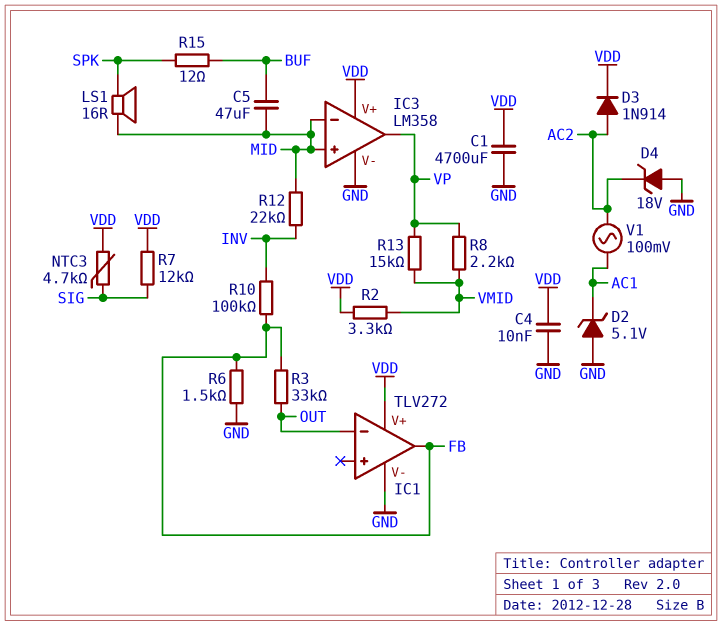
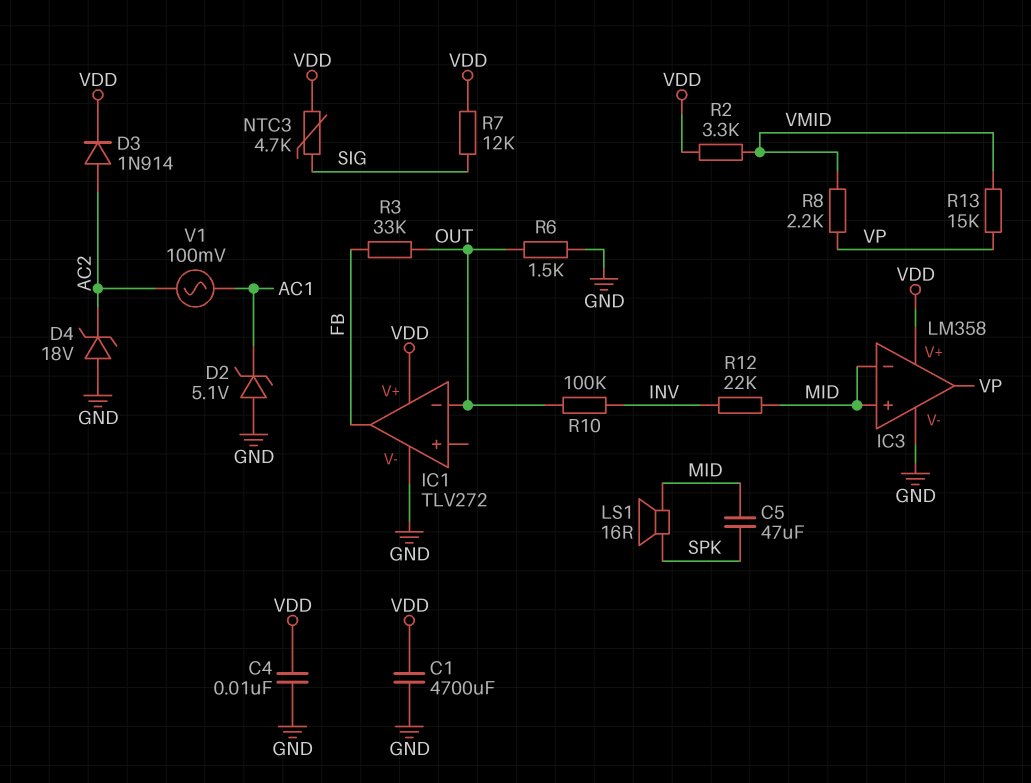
C5: 47uF (BUF, MID) -> 47uF (MID, SPK)
R6: 1.5k (FB, GND) -> 1.5k (GND, OUT)
R10: 100k (FB, INV) -> 100k (INV, OUT)
R15: 12 (BUF, SPK) -> none

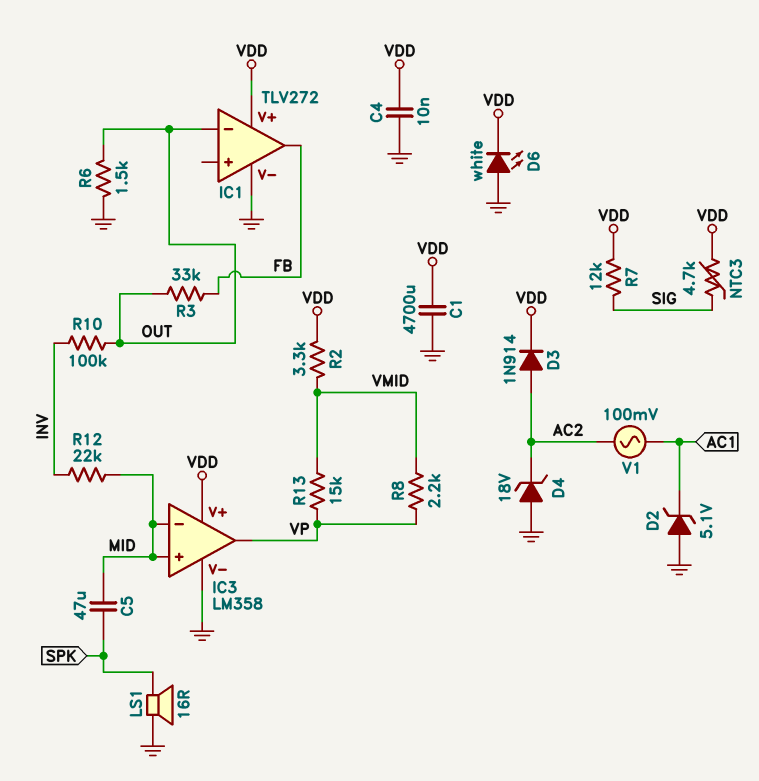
D6: none -> LED white (A GND, K VDD)
LS1: speaker 16R (MID, SPK) -> speaker 16R (GND, SPK)

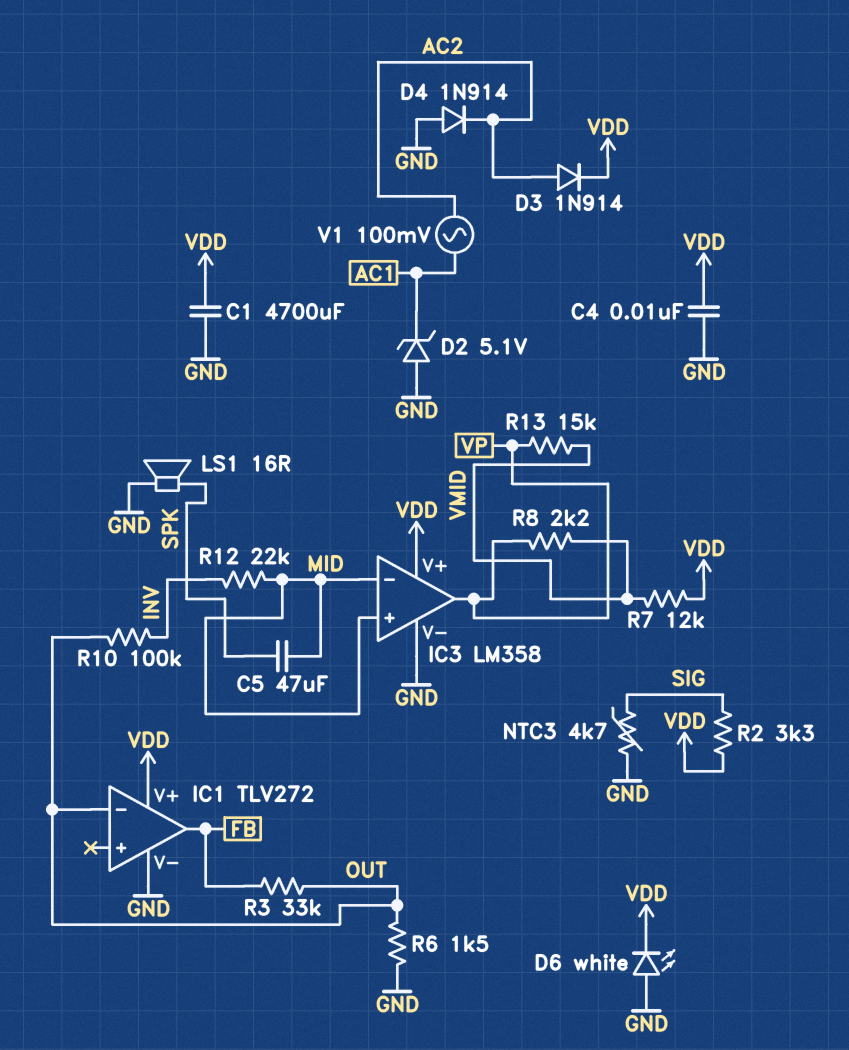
D4: zener 18V (A GND, K AC2) -> diode 1N914 (A GND, K AC2)
NTC3: 4.7k (SIG, VDD) -> 4.7k (GND, SIG)
R2: 3.3k (VDD, VMID) -> 3.3k (SIG, VDD)
R7: 12k (SIG, VDD) -> 12k (VDD, VMID)

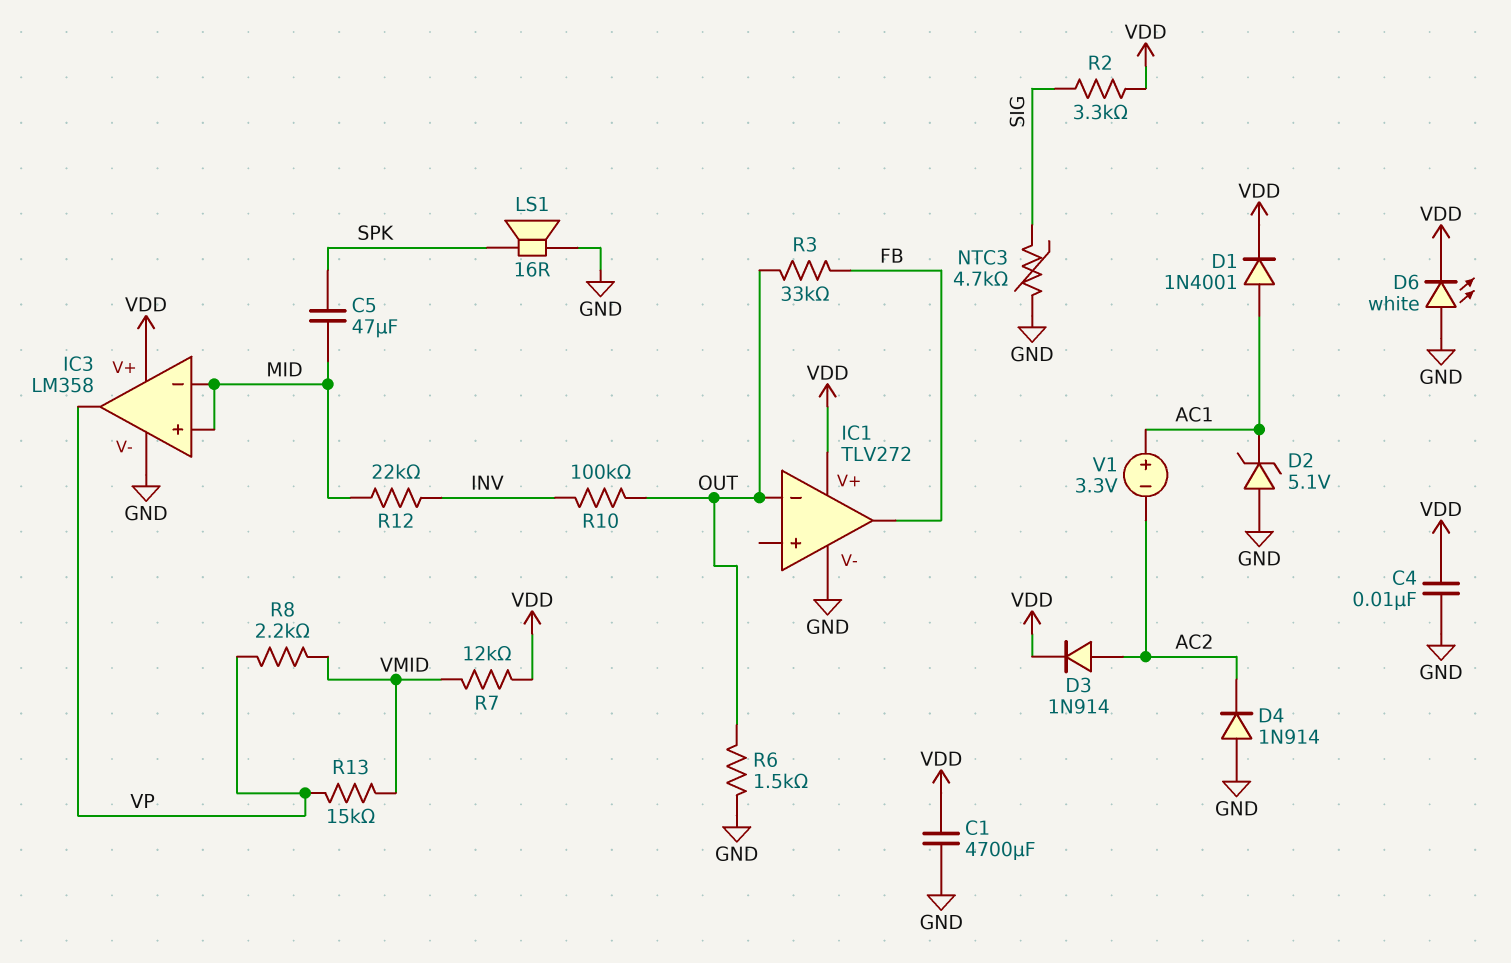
D1: none -> diode 1N4001 (A AC1, K VDD)
V1: AC 100mV (AC1, AC2) -> 3.3V (plus AC1, minus AC2)

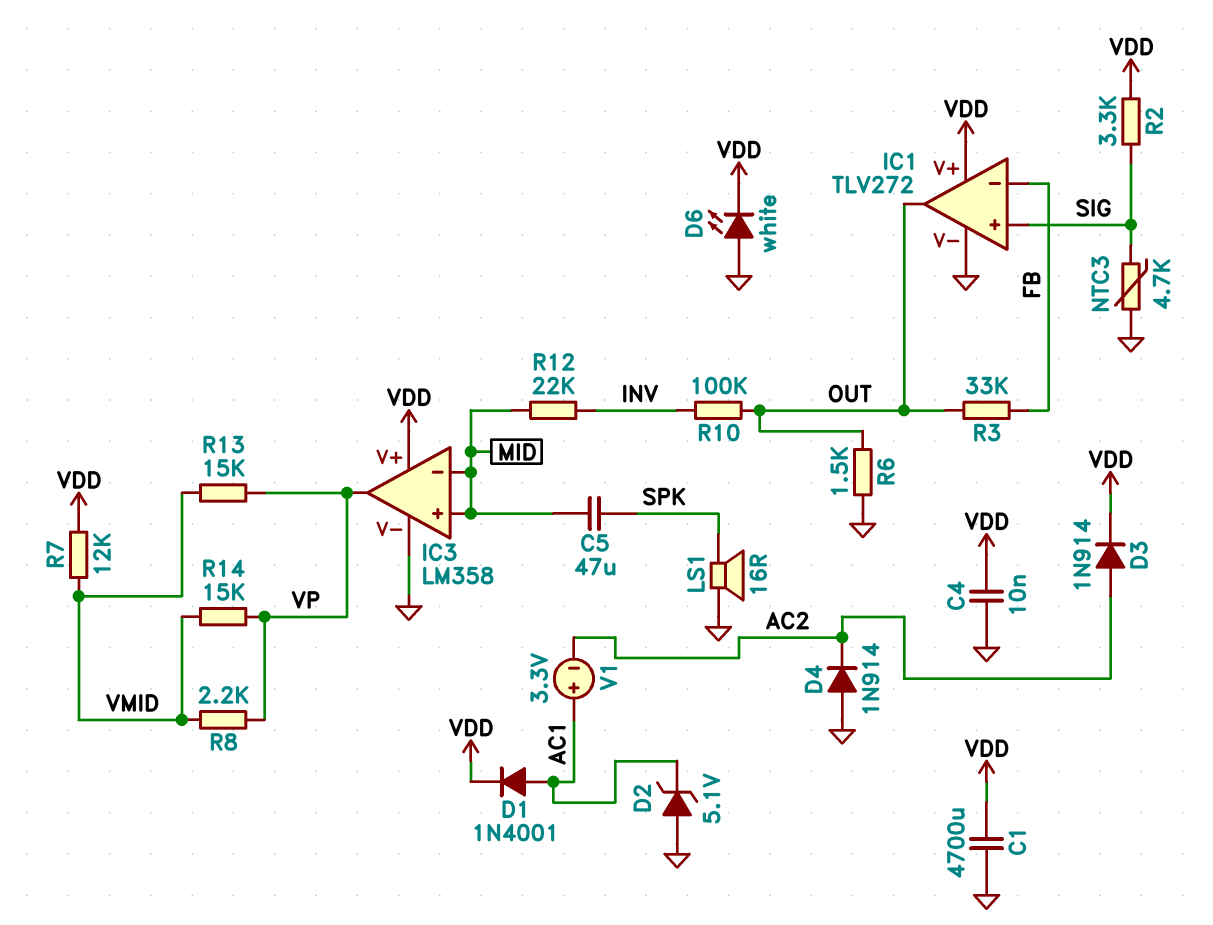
IC1 pin in+: none -> SIG
IC1 pin in-: OUT -> FB
IC1 pin out: FB -> OUT
R14: none -> 15k (VMID, VP)

